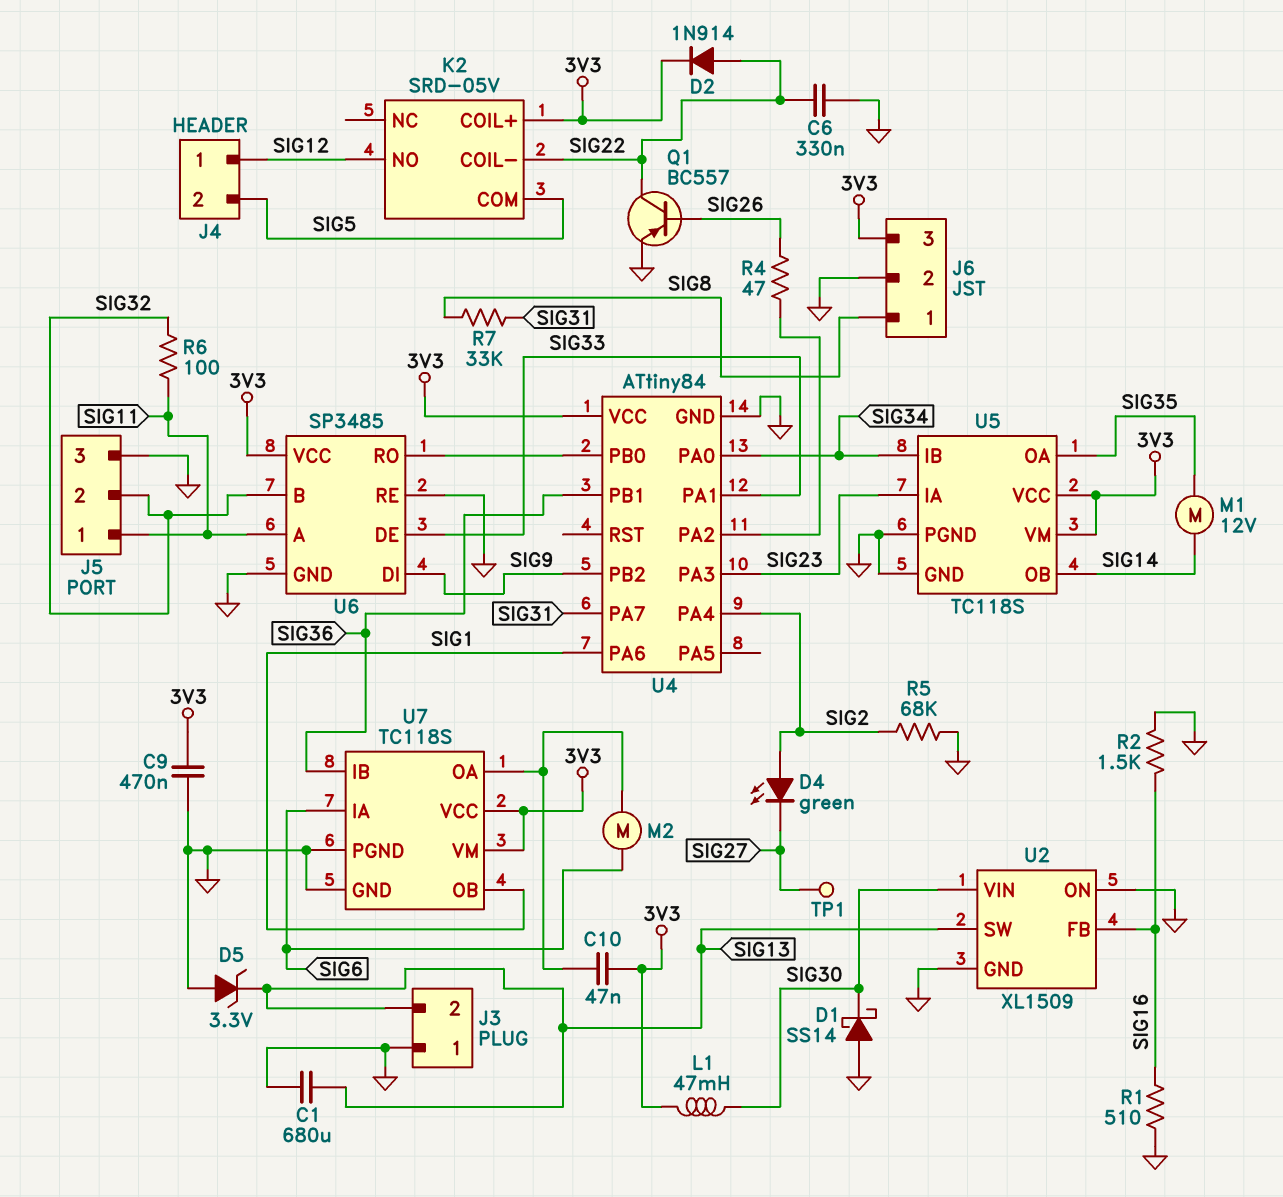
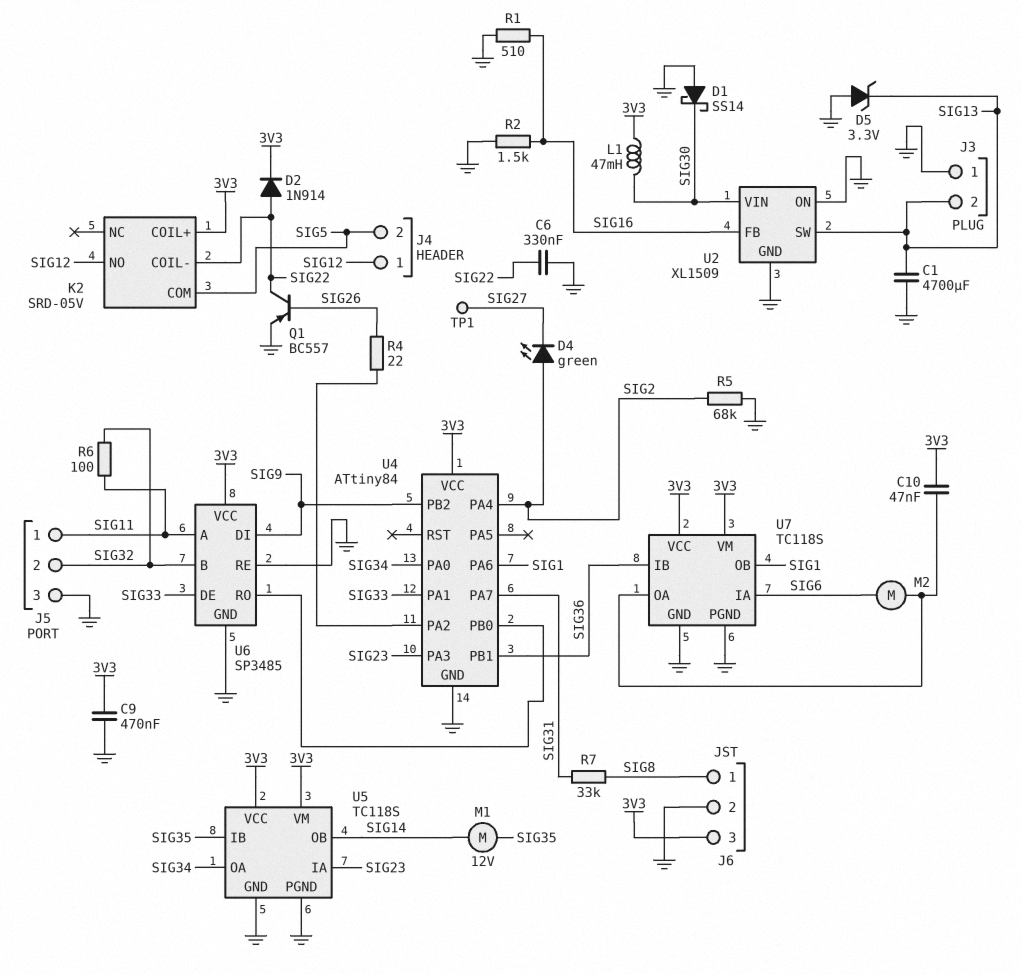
C1: 680uF (GND, SIG13) -> 4700uF (GND, SIG13)
R4: 47 (SIG26, U4/PA2) -> 22 (SIG26, U4/PA2)
U5 pin IB: SIG34 -> SIG35
U5 pin OA: SIG35 -> SIG34

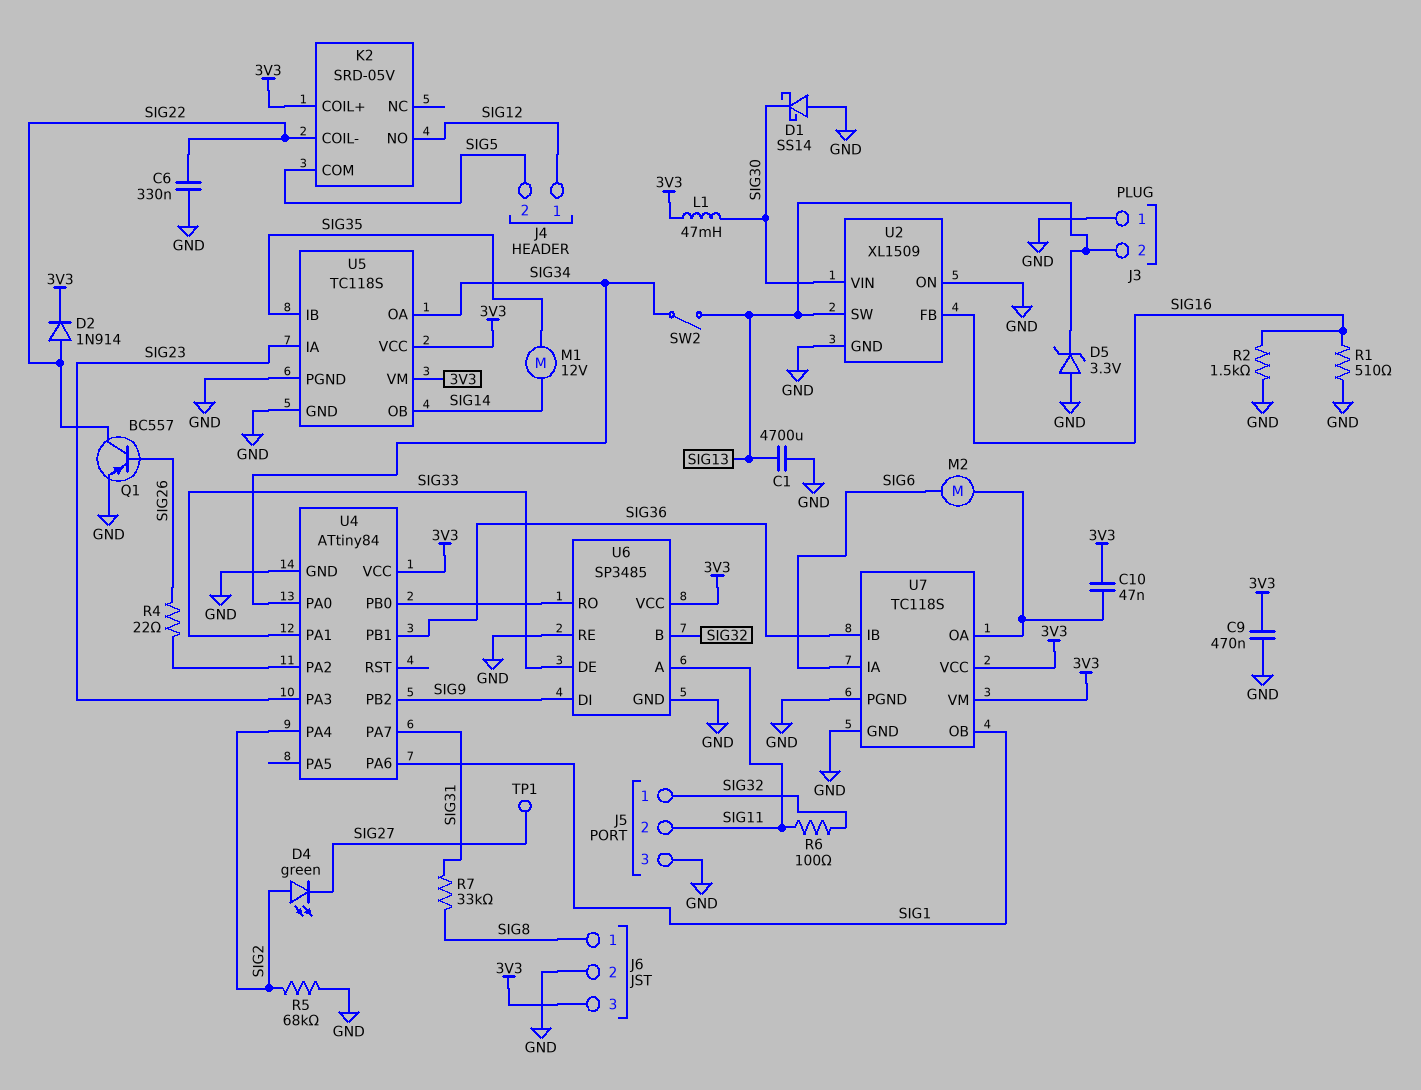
J5 pin 1: SIG11 -> SIG32
J5 pin 2: SIG32 -> SIG11
SW2: none -> switch (SIG13, SIG34)

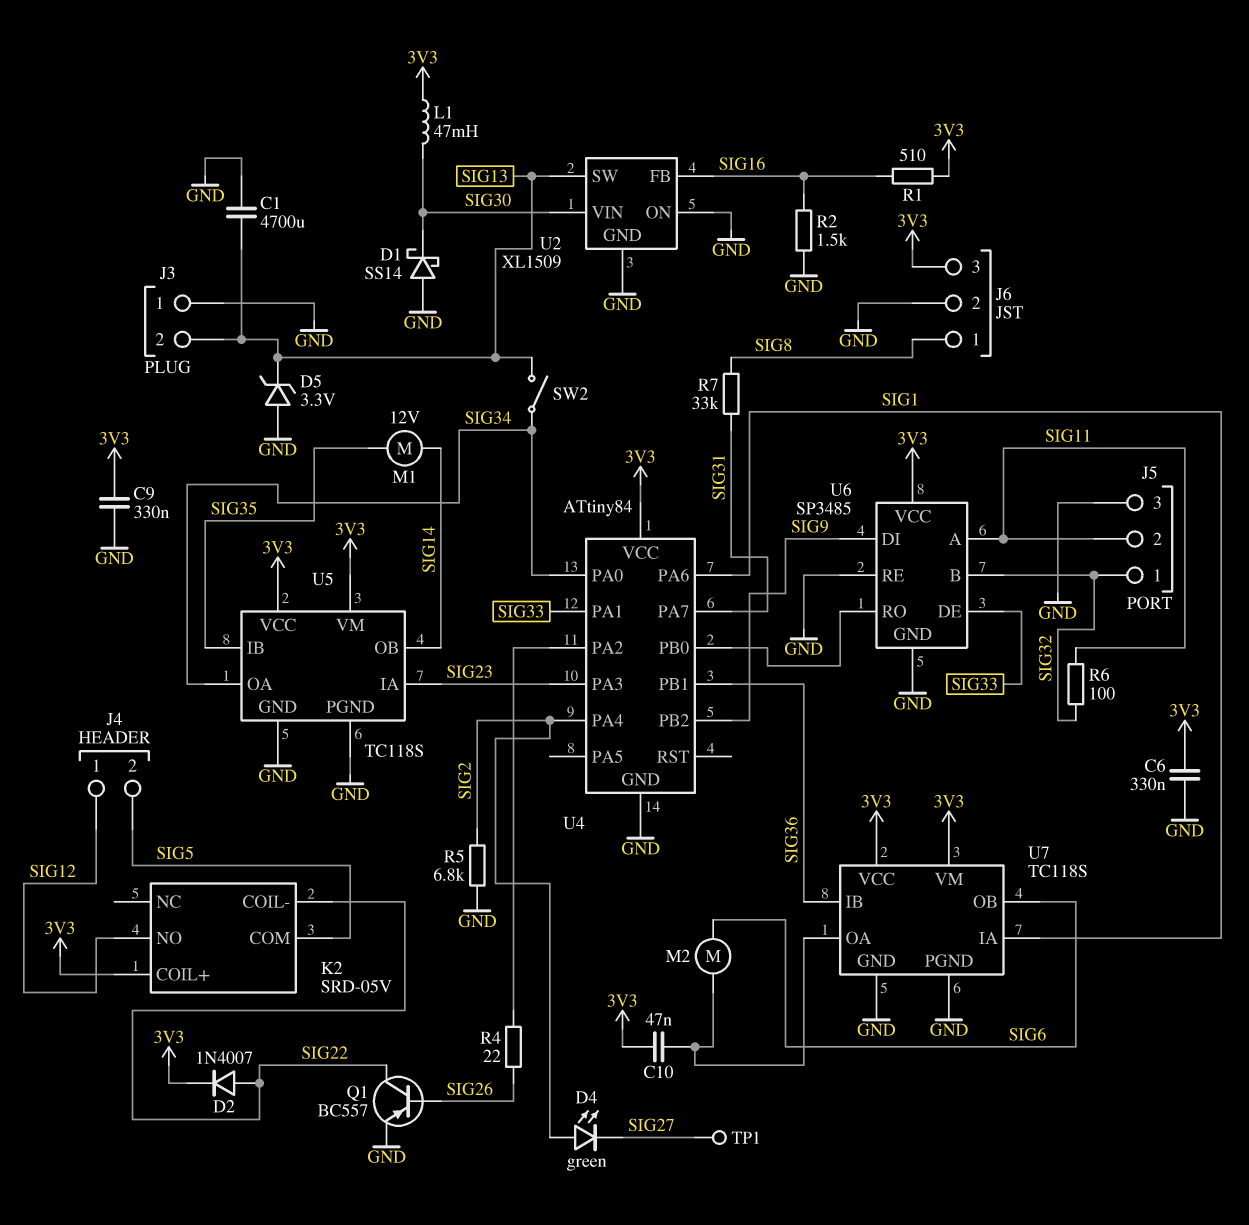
C6: 330nF (GND, SIG22) -> 330nF (3V3, GND)
C9: 470nF (3V3, GND) -> 330nF (3V3, GND)
D2: diode 1N914 (A SIG22, K 3V3) -> diode 1N4007 (A SIG22, K 3V3)
R1: 510 (GND, SIG16) -> 510 (3V3, SIG16)
R5: 68k (GND, SIG2) -> 6.8k (GND, SIG2)
U7 pin IA: SIG6 -> SIG1
U7 pin OB: SIG1 -> SIG6

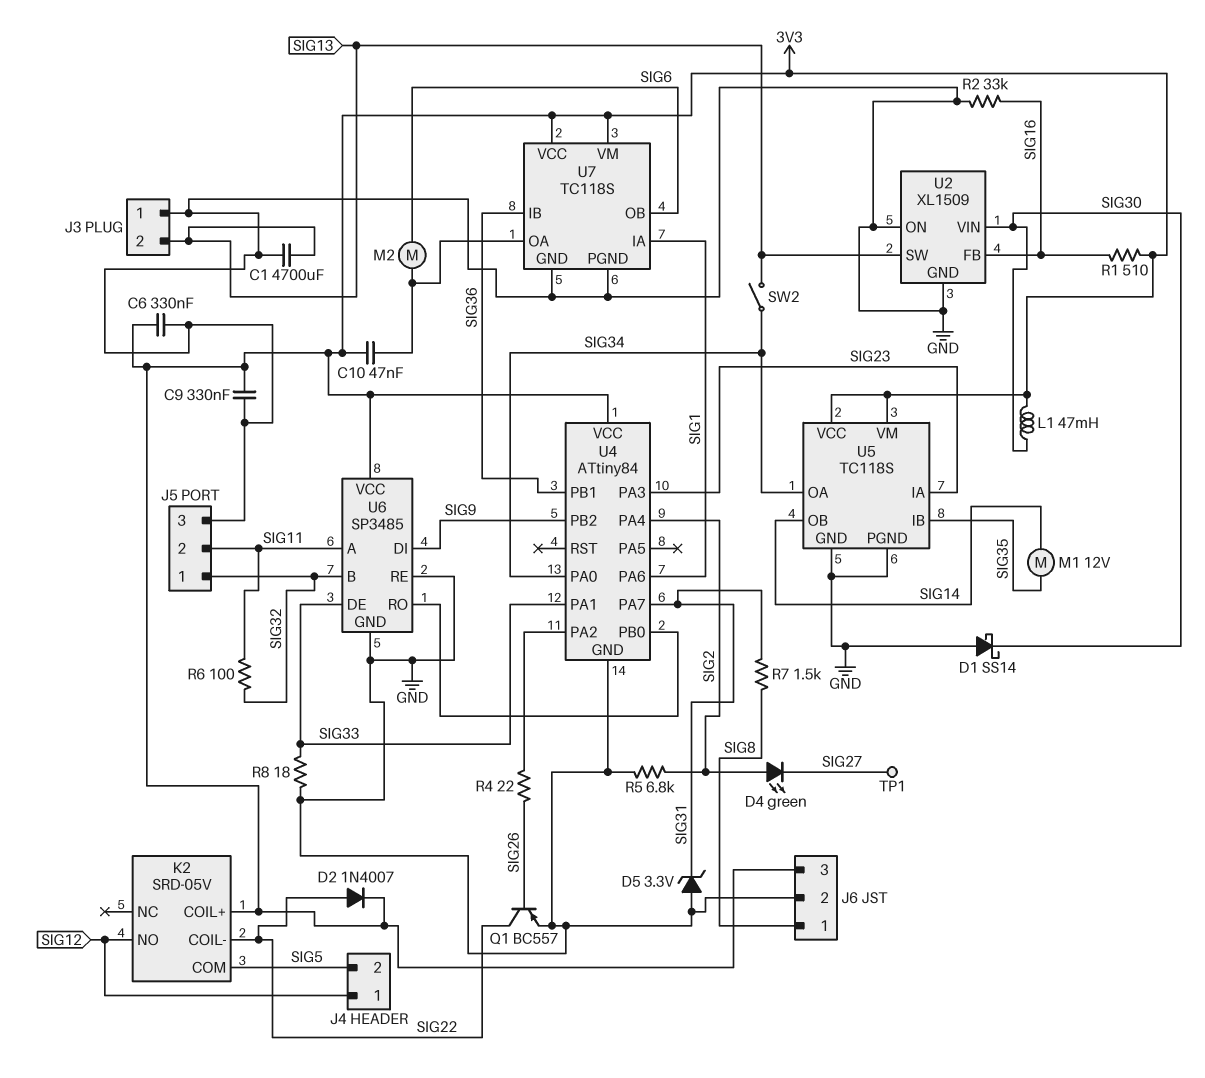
D5: zener 3.3V (A GND, K SIG13) -> zener 3.3V (A GND, K SIG31)
R2: 1.5k (GND, SIG16) -> 33k (GND, SIG16)
R7: 33k (SIG8, SIG31) -> 1.5k (SIG8, SIG31)
R8: none -> 18 (GND, SIG33)

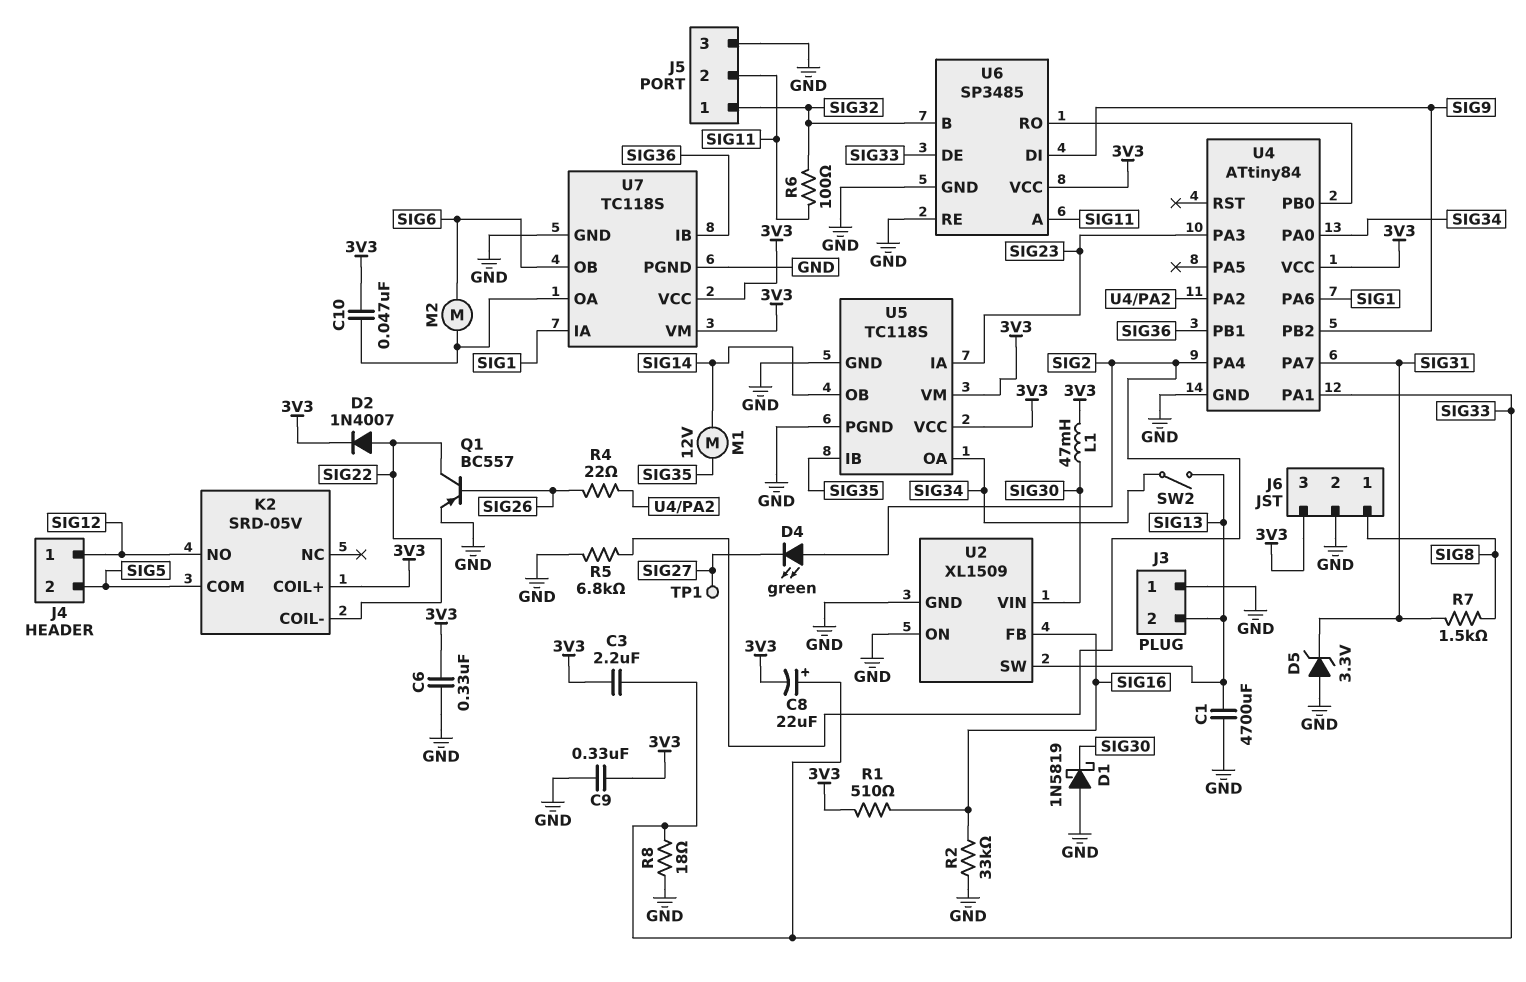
C3: none -> 2.2uF (3V3, SIG33)
C8: none -> 22uF (plus SIG33, minus 3V3)
D1: schottky SS14 (A GND, K SIG30) -> schottky 1N5819 (A GND, K SIG30)

